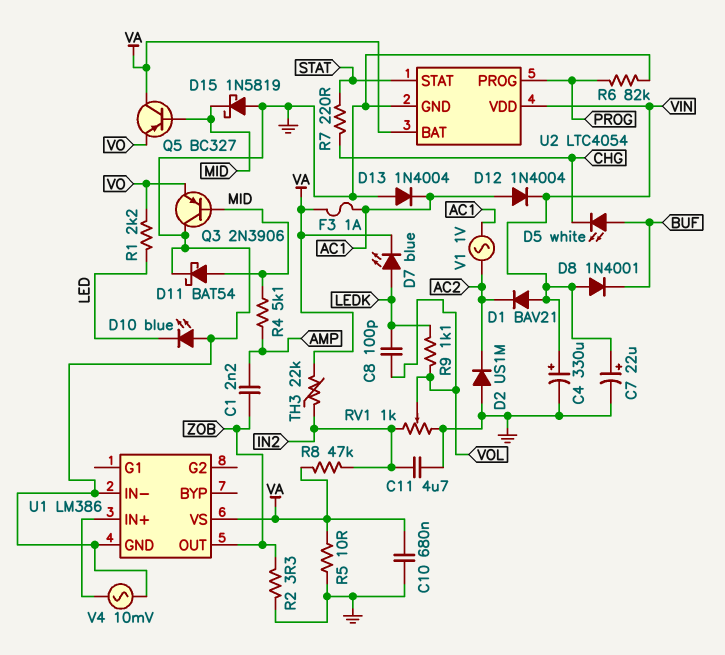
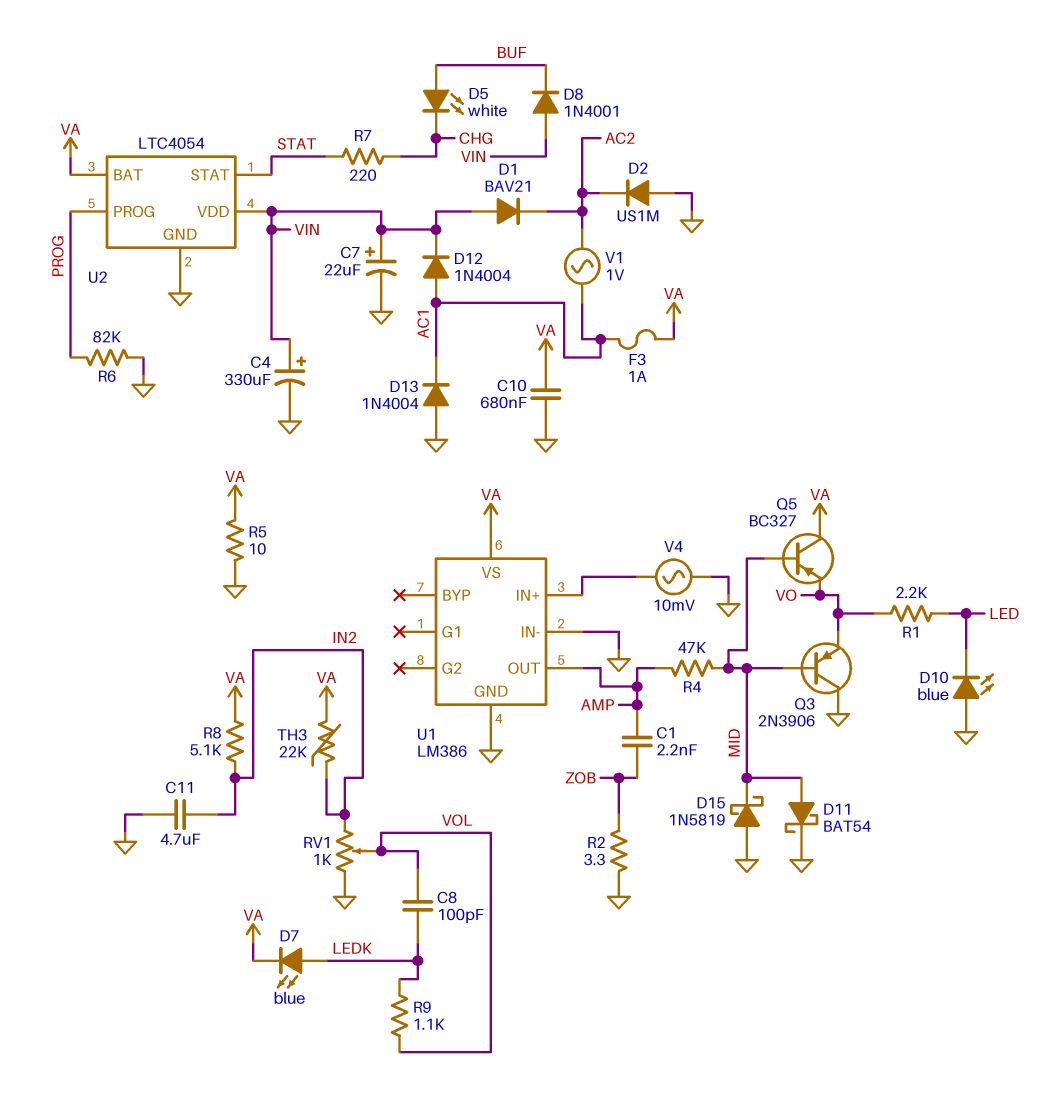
R4: 5.1k (AMP, MID) -> 47k (AMP, MID)
R8: 47k (IN2, VA) -> 5.1k (IN2, VA)
U1 pin OUT: ZOB -> AMP

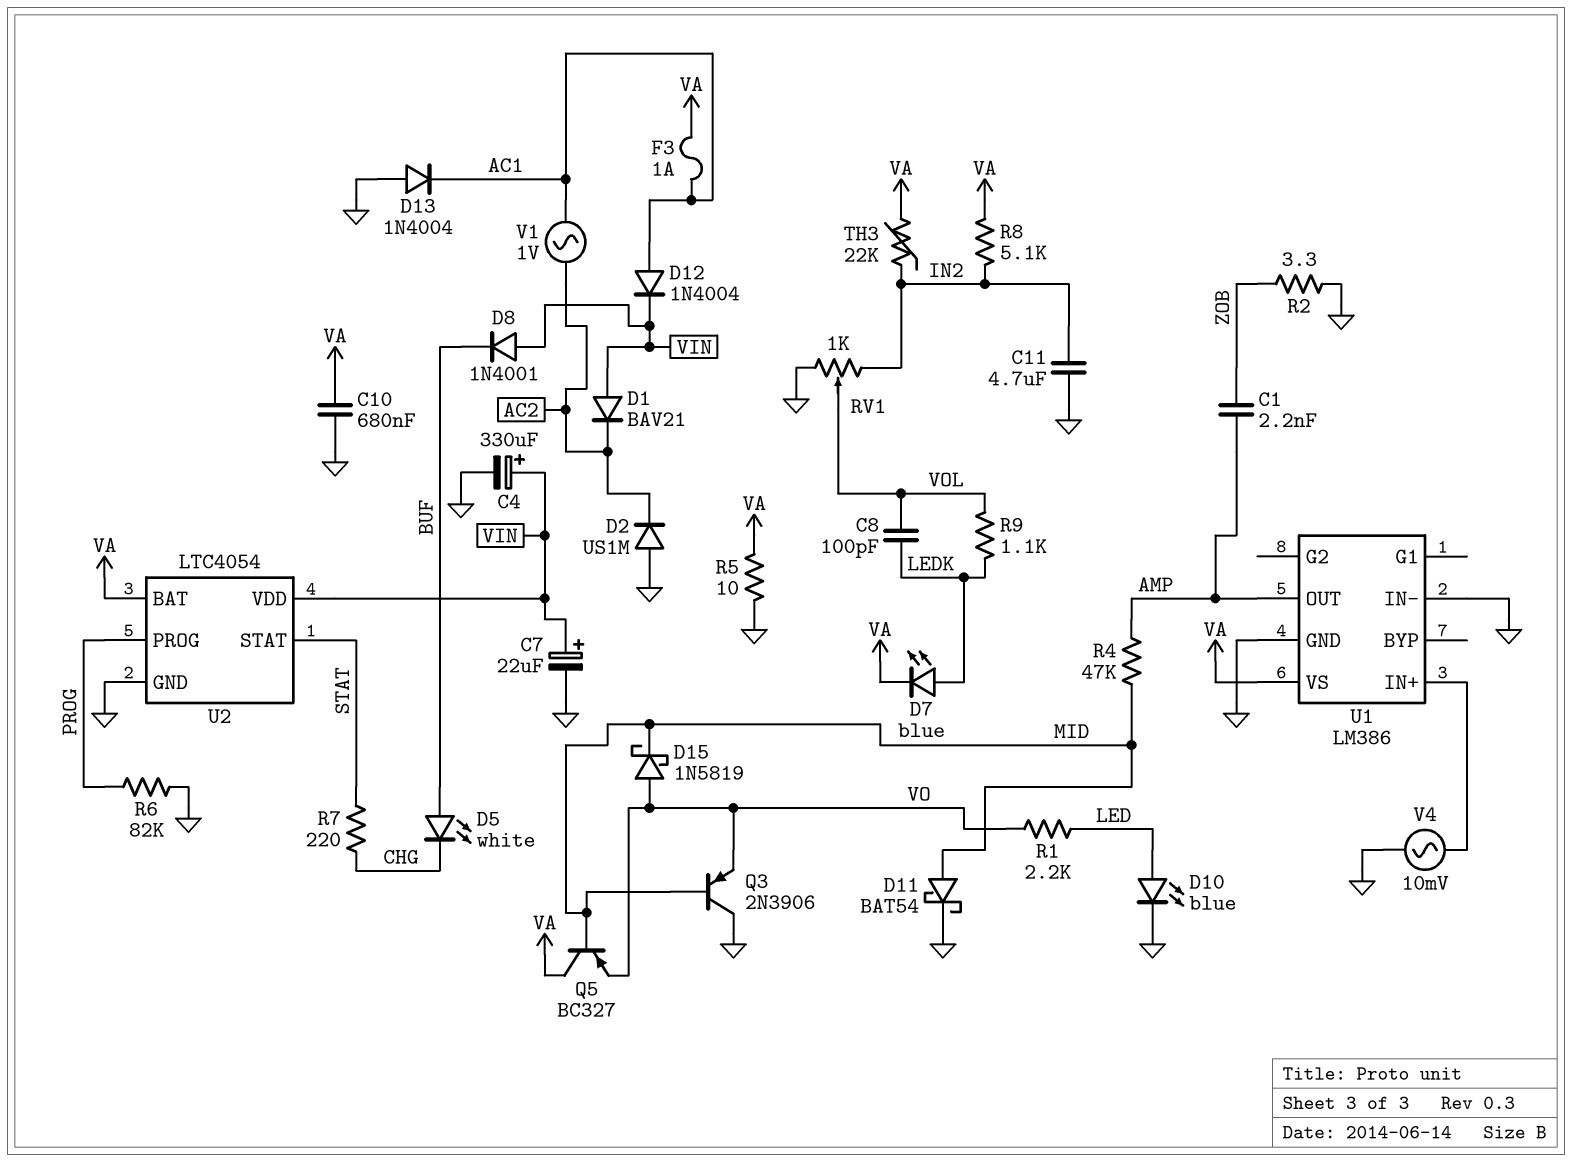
D10: LED blue (A GND, K LED) -> LED blue (A LED, K GND)
D15: schottky 1N5819 (A GND, K MID) -> schottky 1N5819 (A VO, K MID)

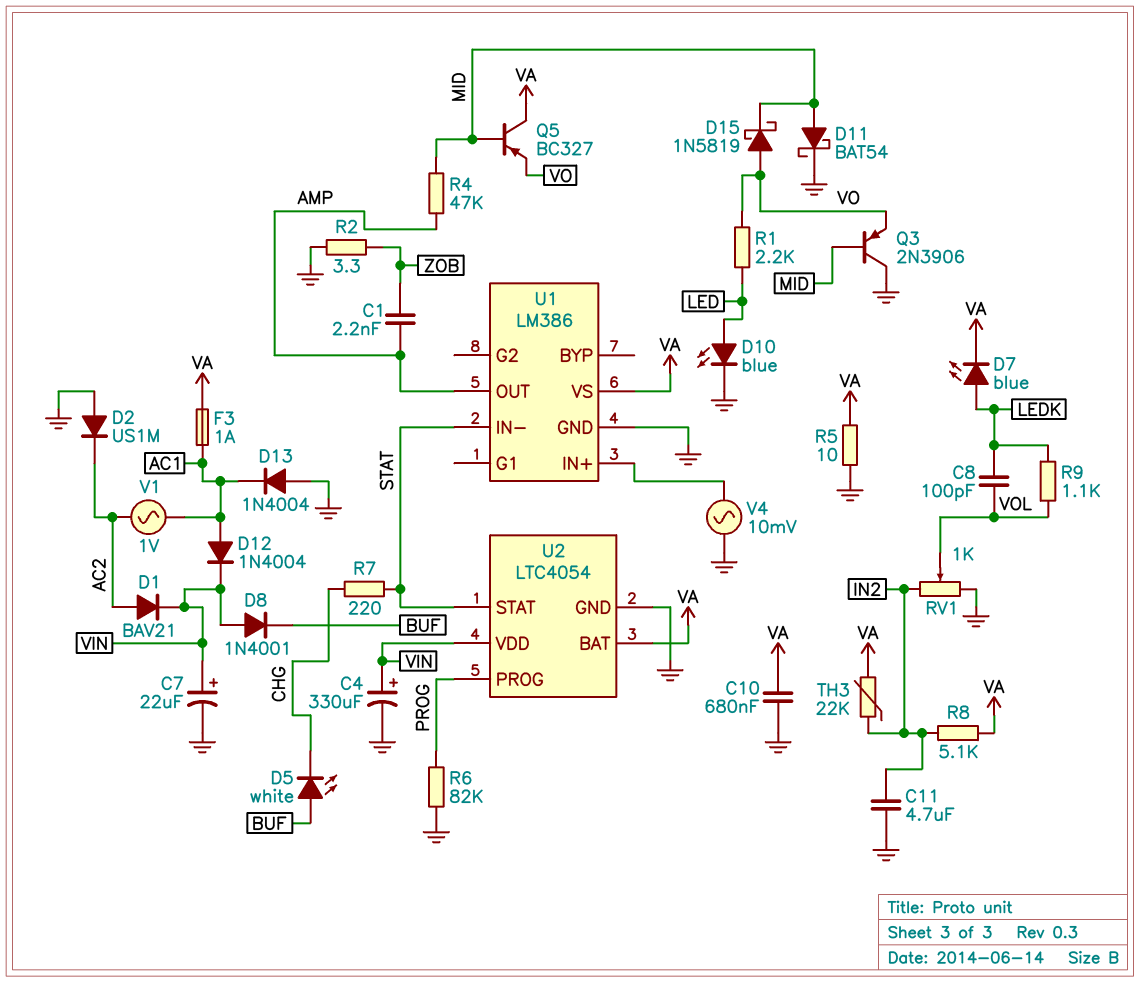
D1: diode BAV21 (A VIN, K AC2) -> diode BAV21 (A AC2, K VIN)
U1 pin IN-: GND -> STAT

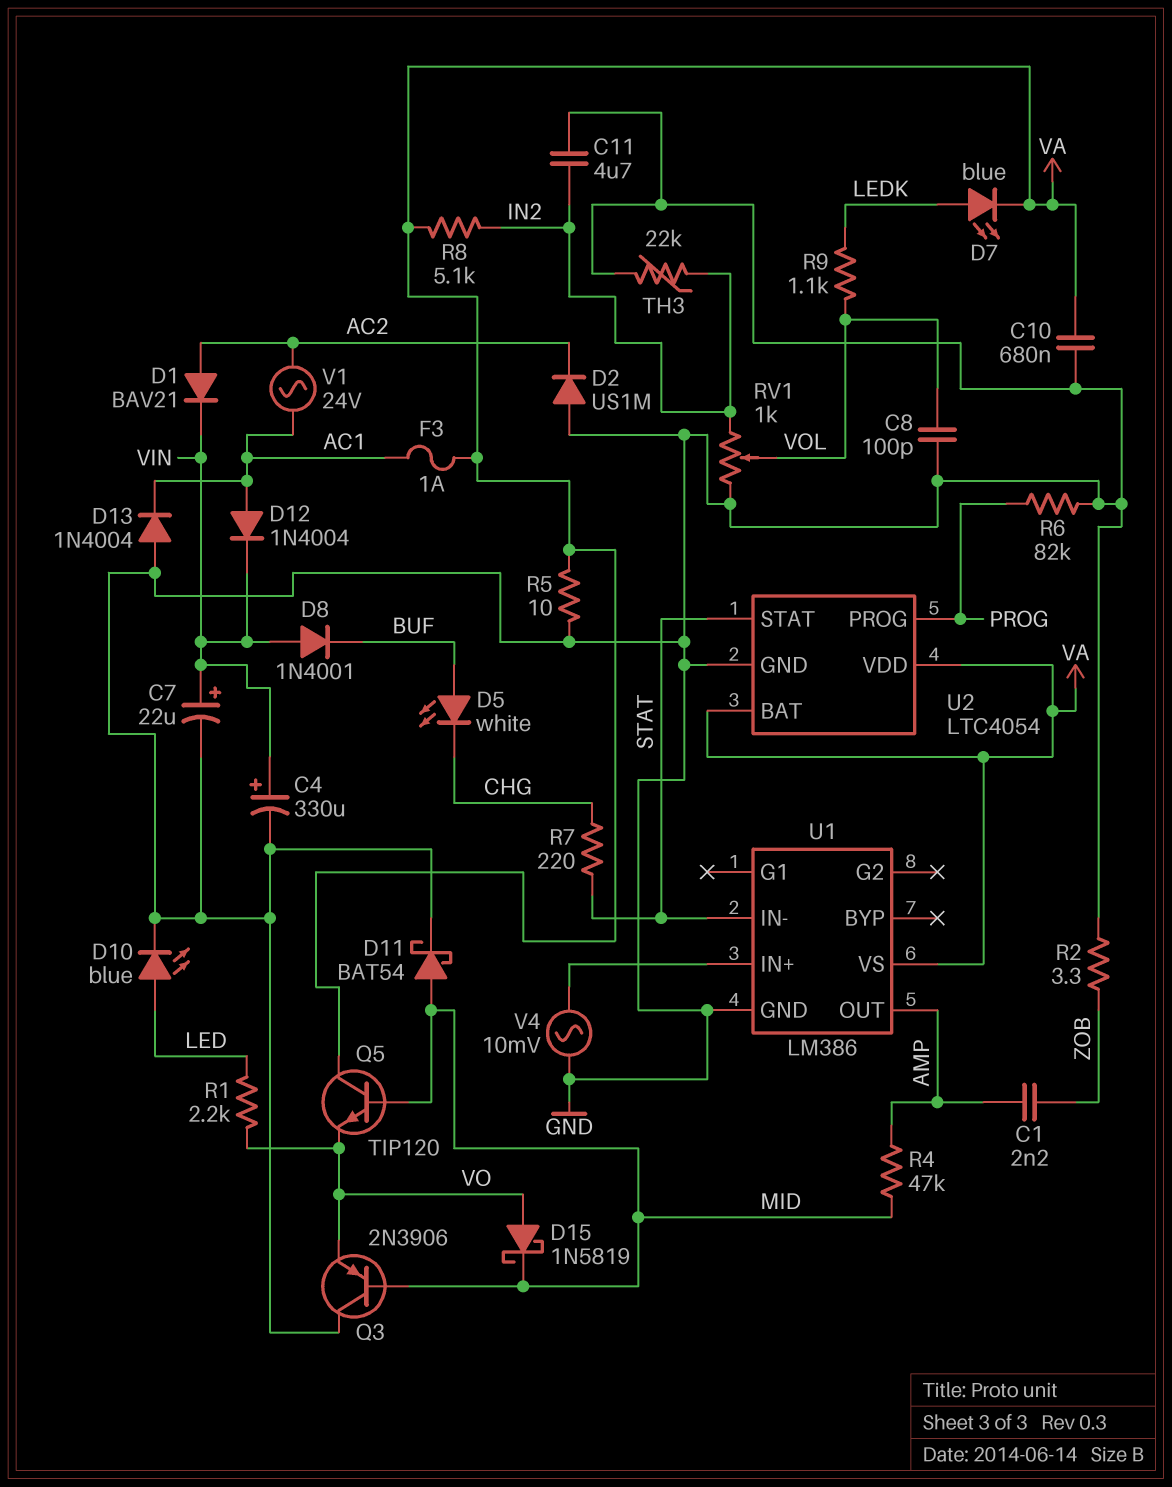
C8: 100pF (LEDK, VOL) -> 100pF (GND, VOL)
Q5: PNP BC327 (B MID, C VA, E VO) -> NPN TIP120 (B MID, C VA, E VO)
TH3: 22k (IN2, VA) -> 22k (GND, IN2)
U2 pin VDD: VIN -> VA
V1: AC 1V (AC1, AC2) -> AC 24V (AC1, AC2)

